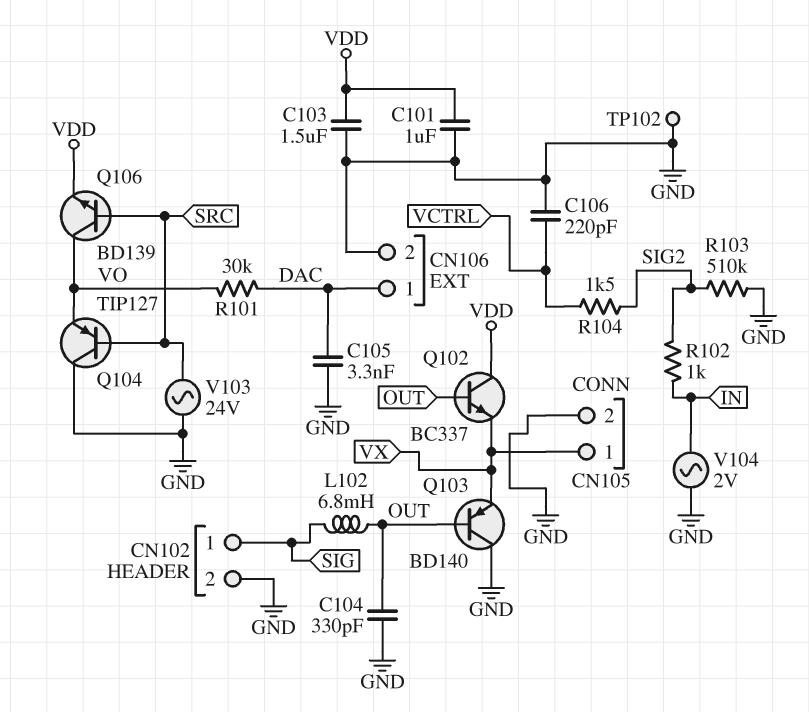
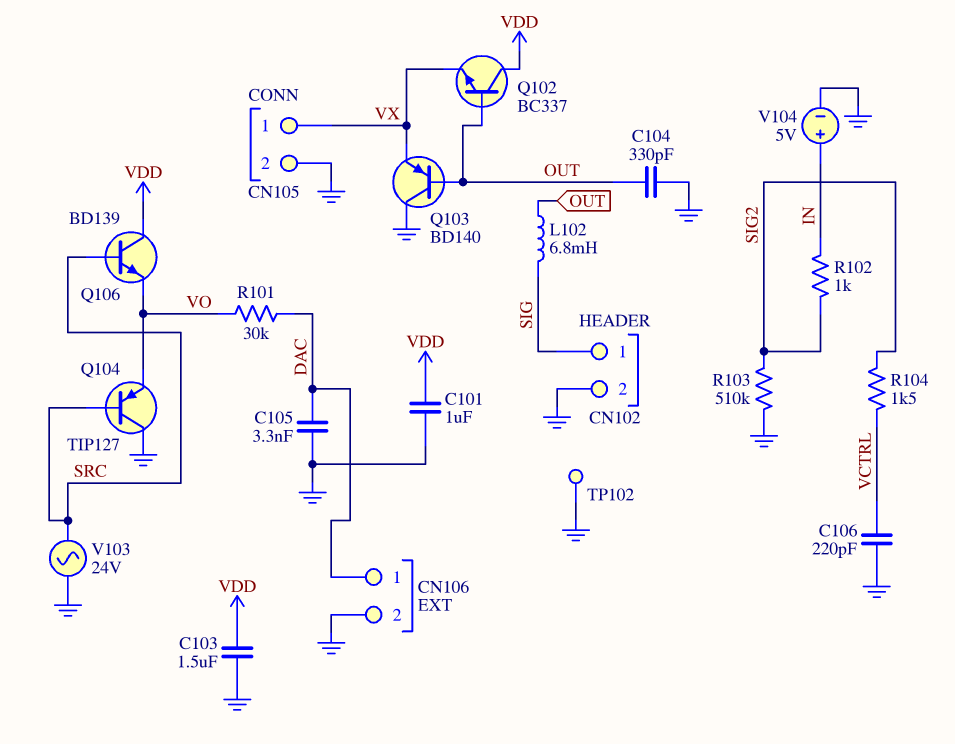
Q106: NPN BD139 (B SRC, C VO, E VDD) -> NPN BD139 (B SRC, C VDD, E VO)
V104: AC 2V (GND, IN) -> 5V (plus IN, minus GND)

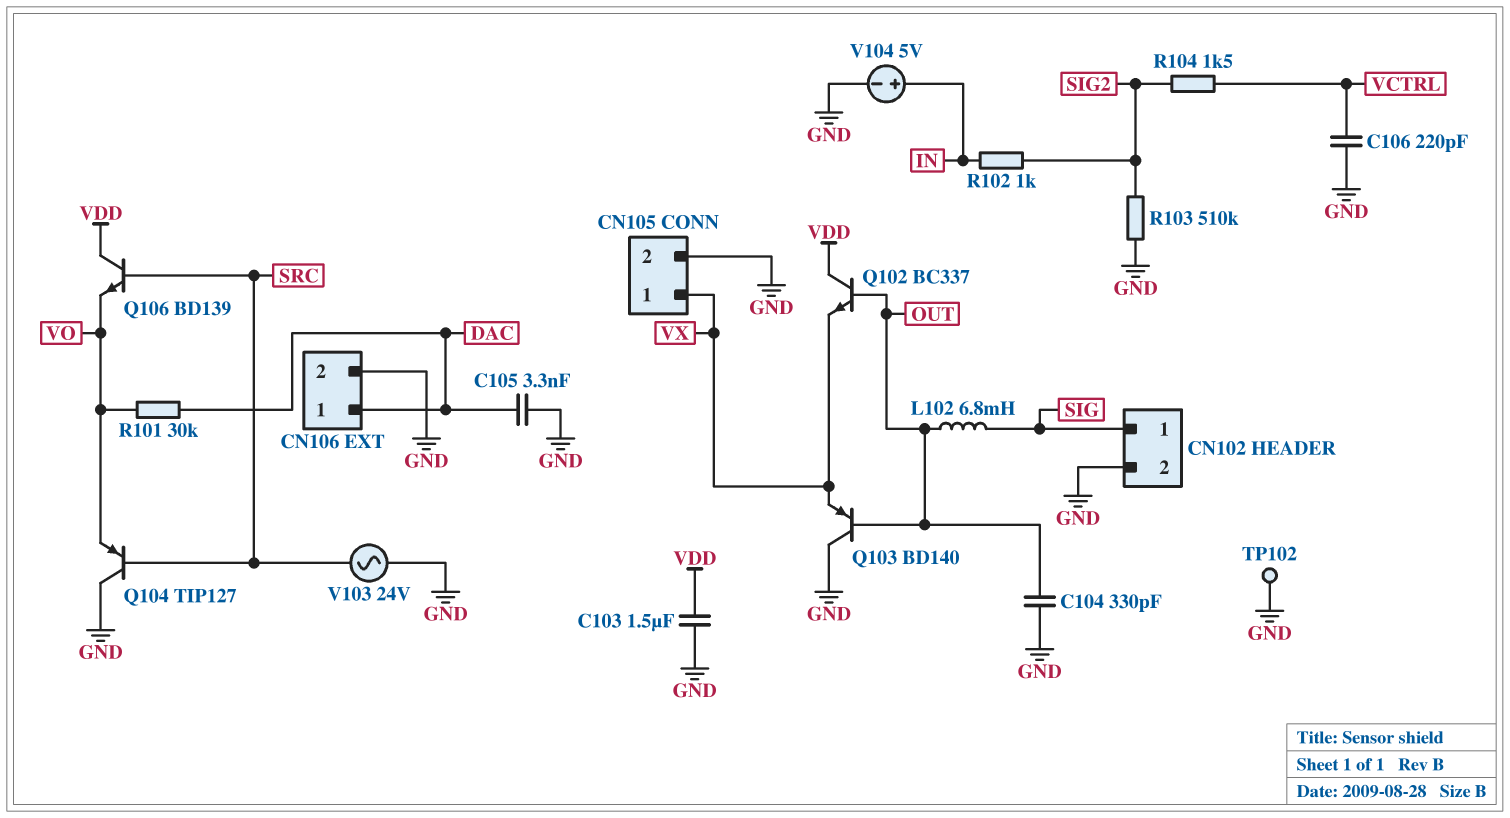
C101: 1uF (GND, VDD) -> none

